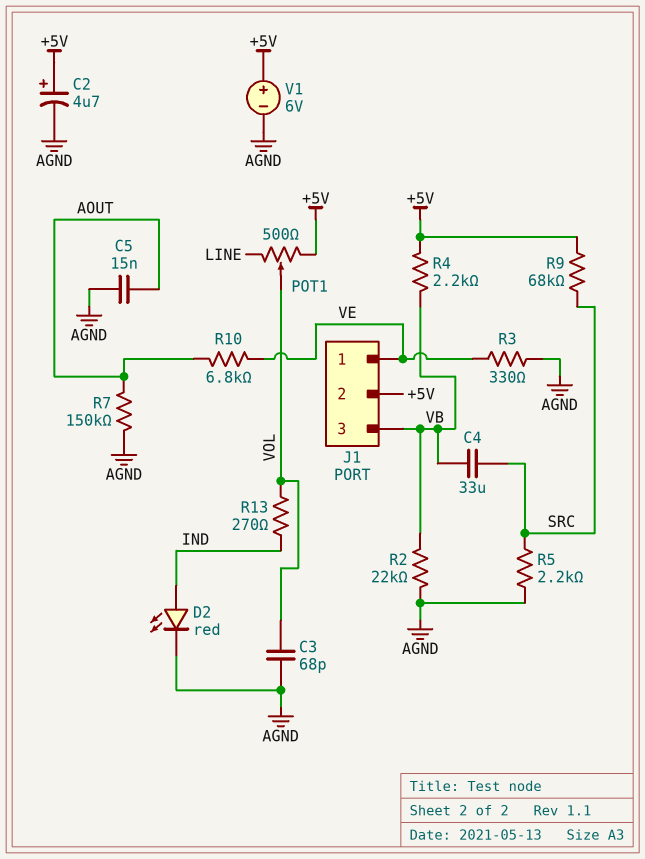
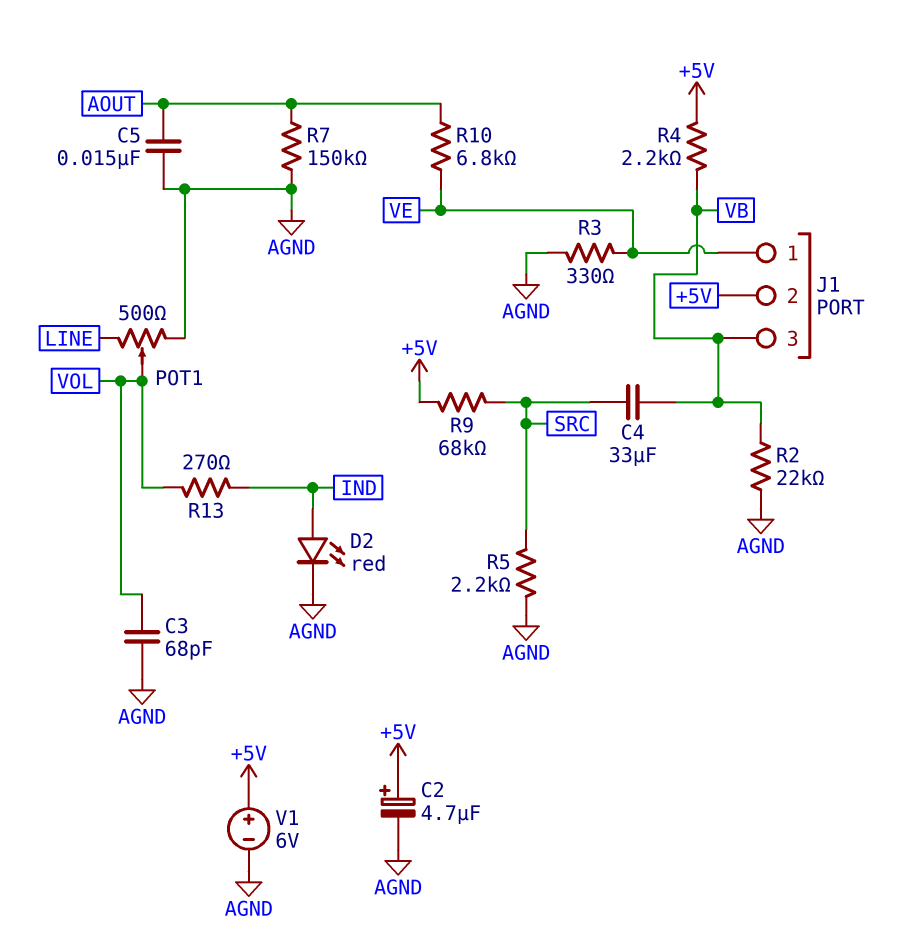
POT1: 500 (+5V, LINE, wiper VOL) -> 500 (AGND, LINE, wiper VOL)

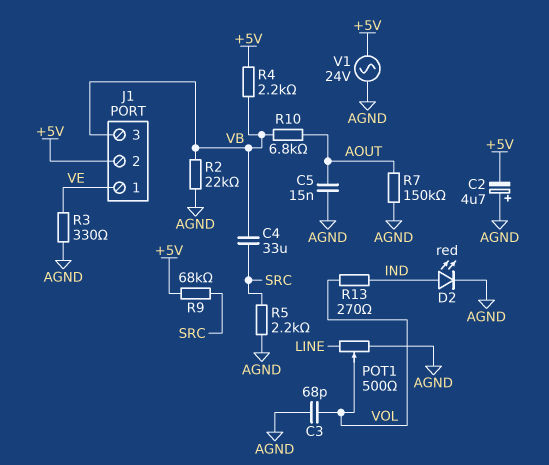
C2: 4.7uF (plus +5V, minus AGND) -> 4.7uF (plus AGND, minus +5V)
R10: 6.8k (AOUT, VE) -> 6.8k (AOUT, VB)
V1: 6V (plus +5V, minus AGND) -> AC 24V (+5V, AGND)

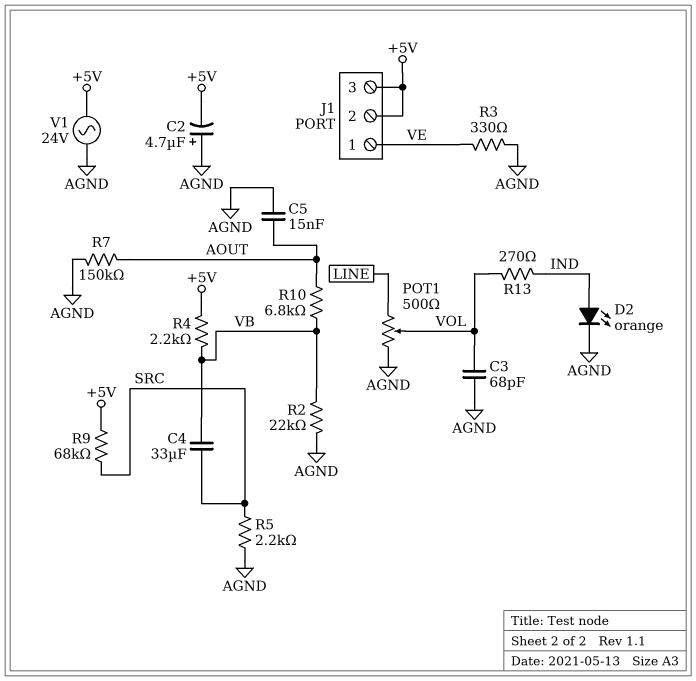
D2: LED red (A IND, K AGND) -> LED orange (A IND, K AGND)
J1 pin 3: VB -> +5V

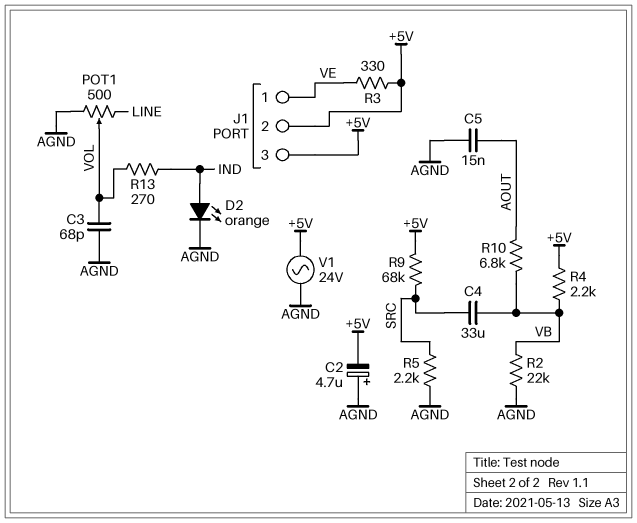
R3: 330 (AGND, VE) -> 330 (+5V, VE)
R7: 150k (AGND, AOUT) -> none

